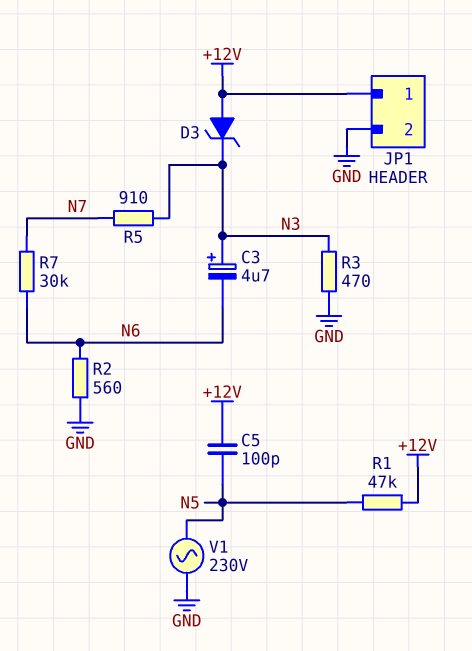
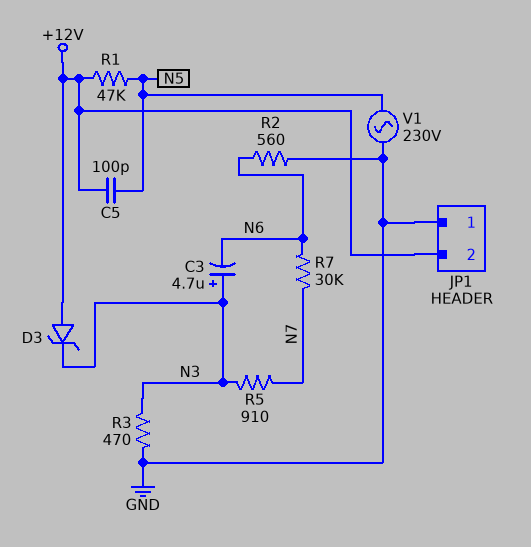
JP1 pin 1: +12V -> GND
JP1 pin 2: GND -> +12V

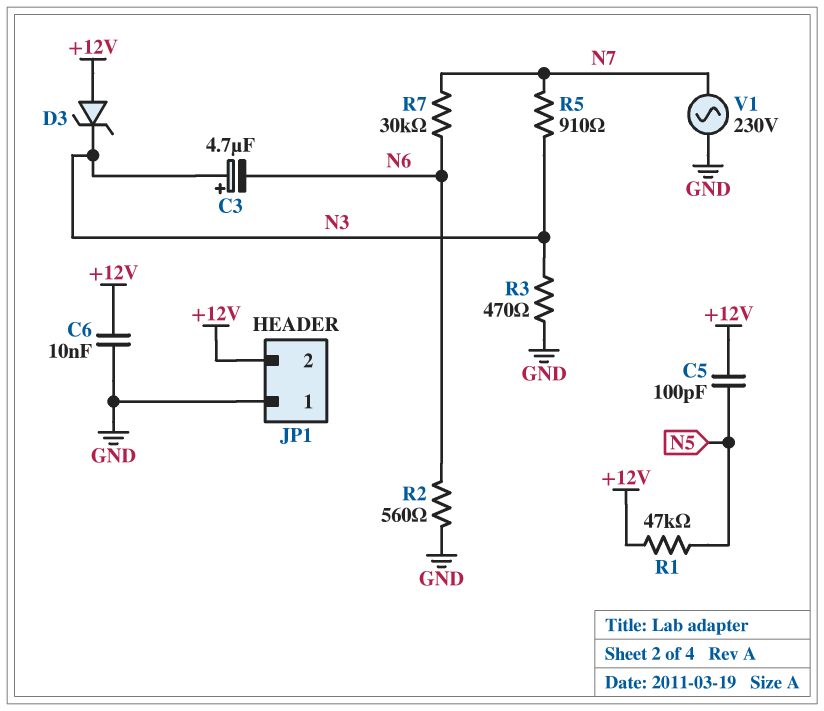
C6: none -> 10nF (+12V, GND)
V1: AC 230V (GND, N5) -> AC 230V (GND, N7)

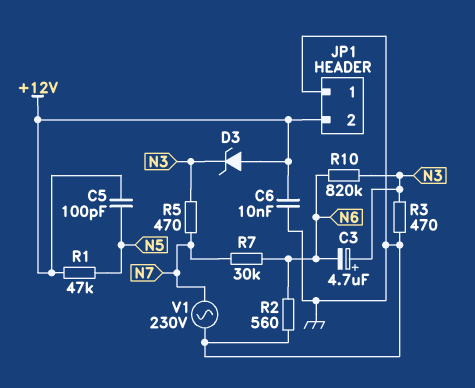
R5: 910 (N3, N7) -> 470 (N3, N7)
R10: none -> 820k (N3, N6)

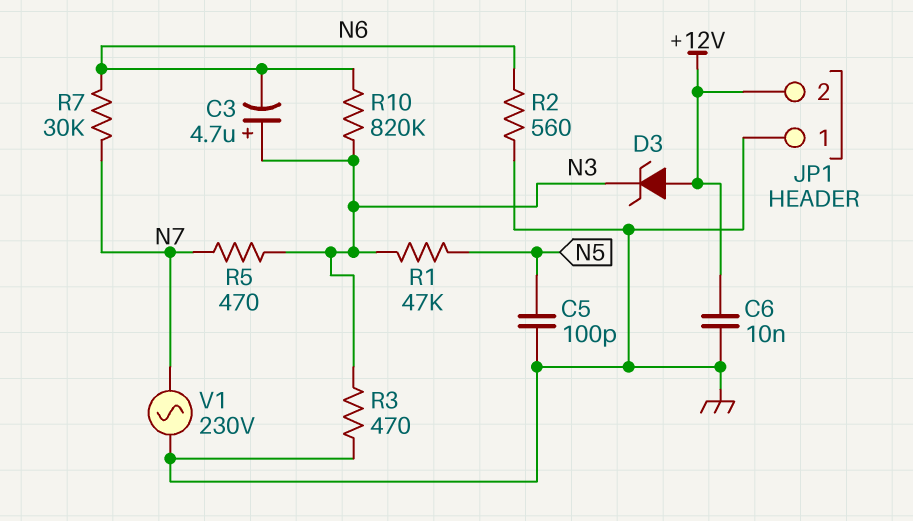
C5: 100pF (+12V, N5) -> 100pF (GND, N5)
R1: 47k (+12V, N5) -> 47k (N3, N5)

